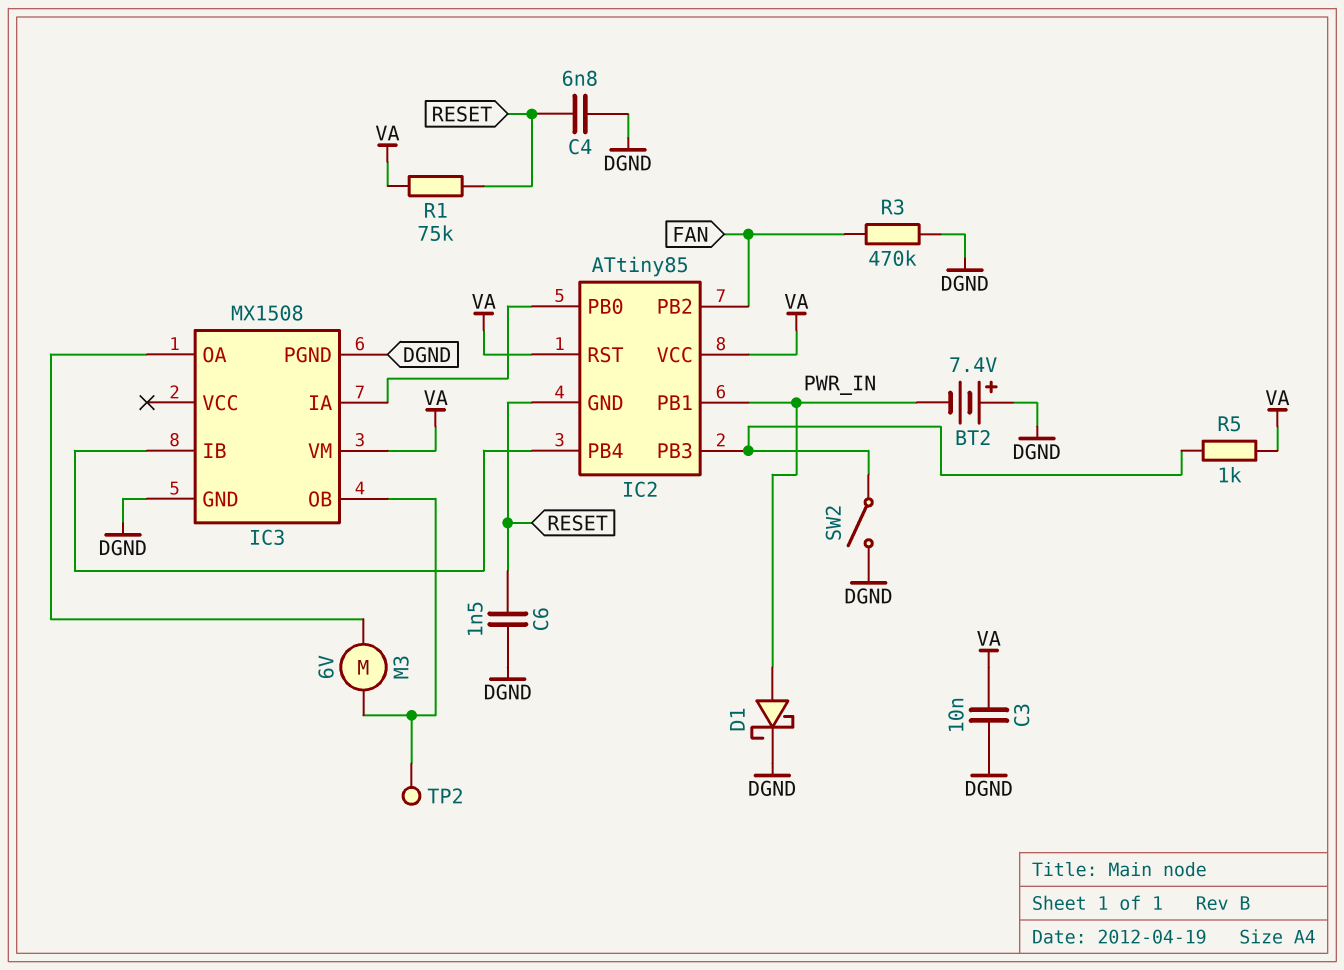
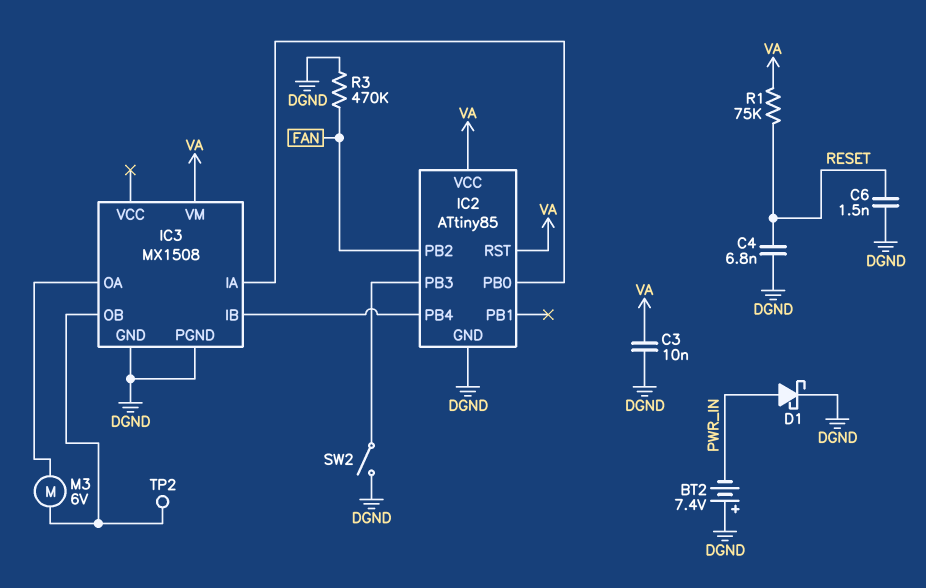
IC2 pin GND: RESET -> DGND
IC2 pin PB1: PWR_IN -> none
R5: 1k (IC2/PB3, VA) -> none

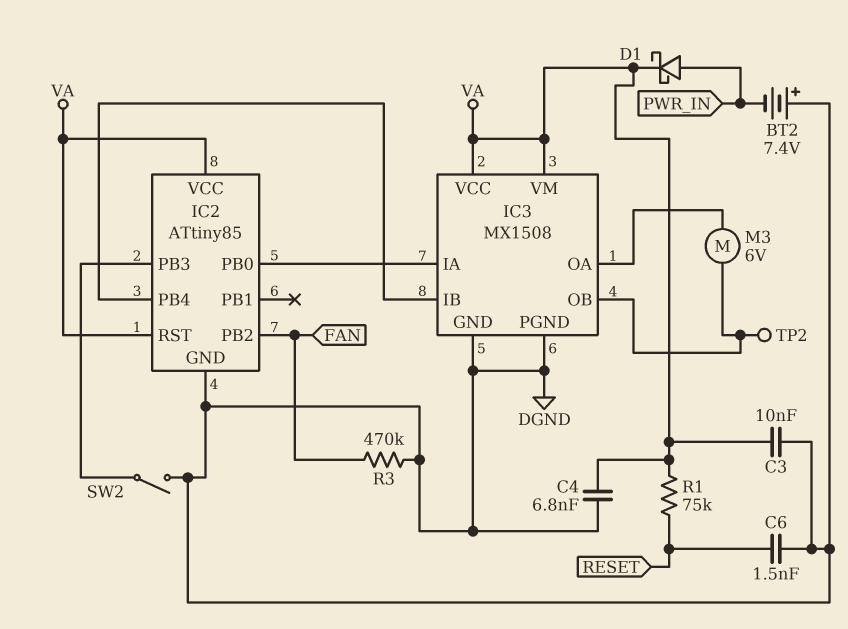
C4: 6.8nF (DGND, RESET) -> 6.8nF (DGND, VA)
D1: schottky (A PWR_IN, K DGND) -> schottky (A PWR_IN, K VA)
IC3 pin VCC: none -> VA

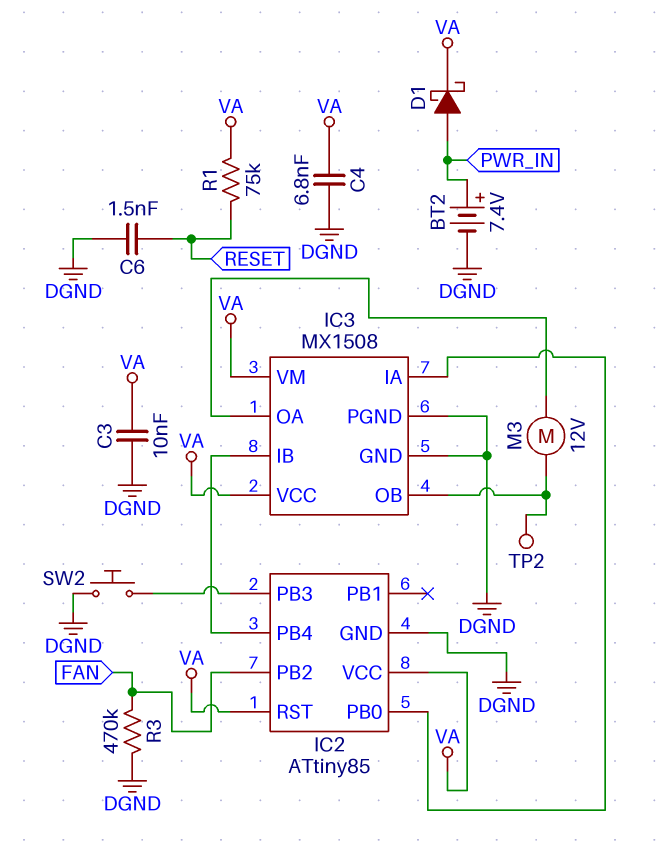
BT2: 7.4V (plus DGND, minus PWR_IN) -> 7.4V (plus PWR_IN, minus DGND)
M3: motor 6V (IC3/OA, IC3/OB) -> motor 12V (IC3/OA, IC3/OB)
SW2: switch (DGND, IC2/PB3) -> button (DGND, IC2/PB3)

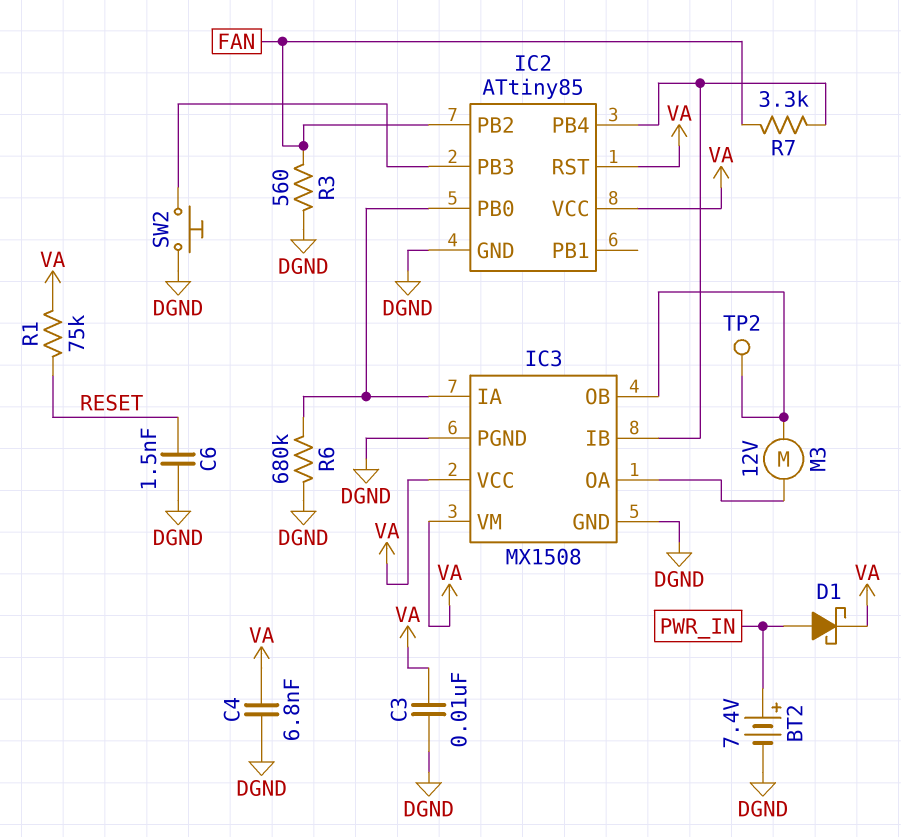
R3: 470k (DGND, FAN) -> 560 (DGND, FAN)
R6: none -> 680k (DGND, IC2/PB0)
R7: none -> 3.3k (FAN, IC2/PB4)

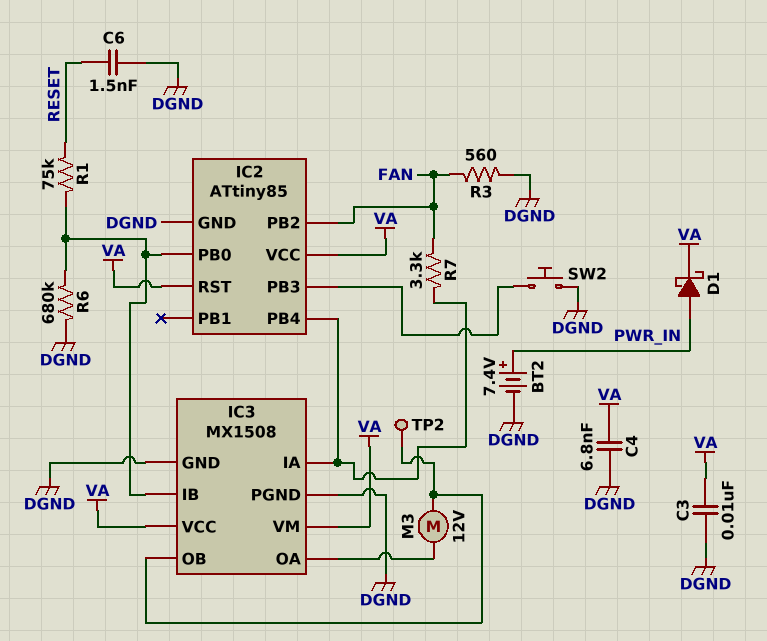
IC3 pin IA: IC2/PB0 -> IC2/PB4
IC3 pin IB: IC2/PB4 -> IC2/PB0
R1: 75k (RESET, VA) -> 75k (IC2/PB0, RESET)

